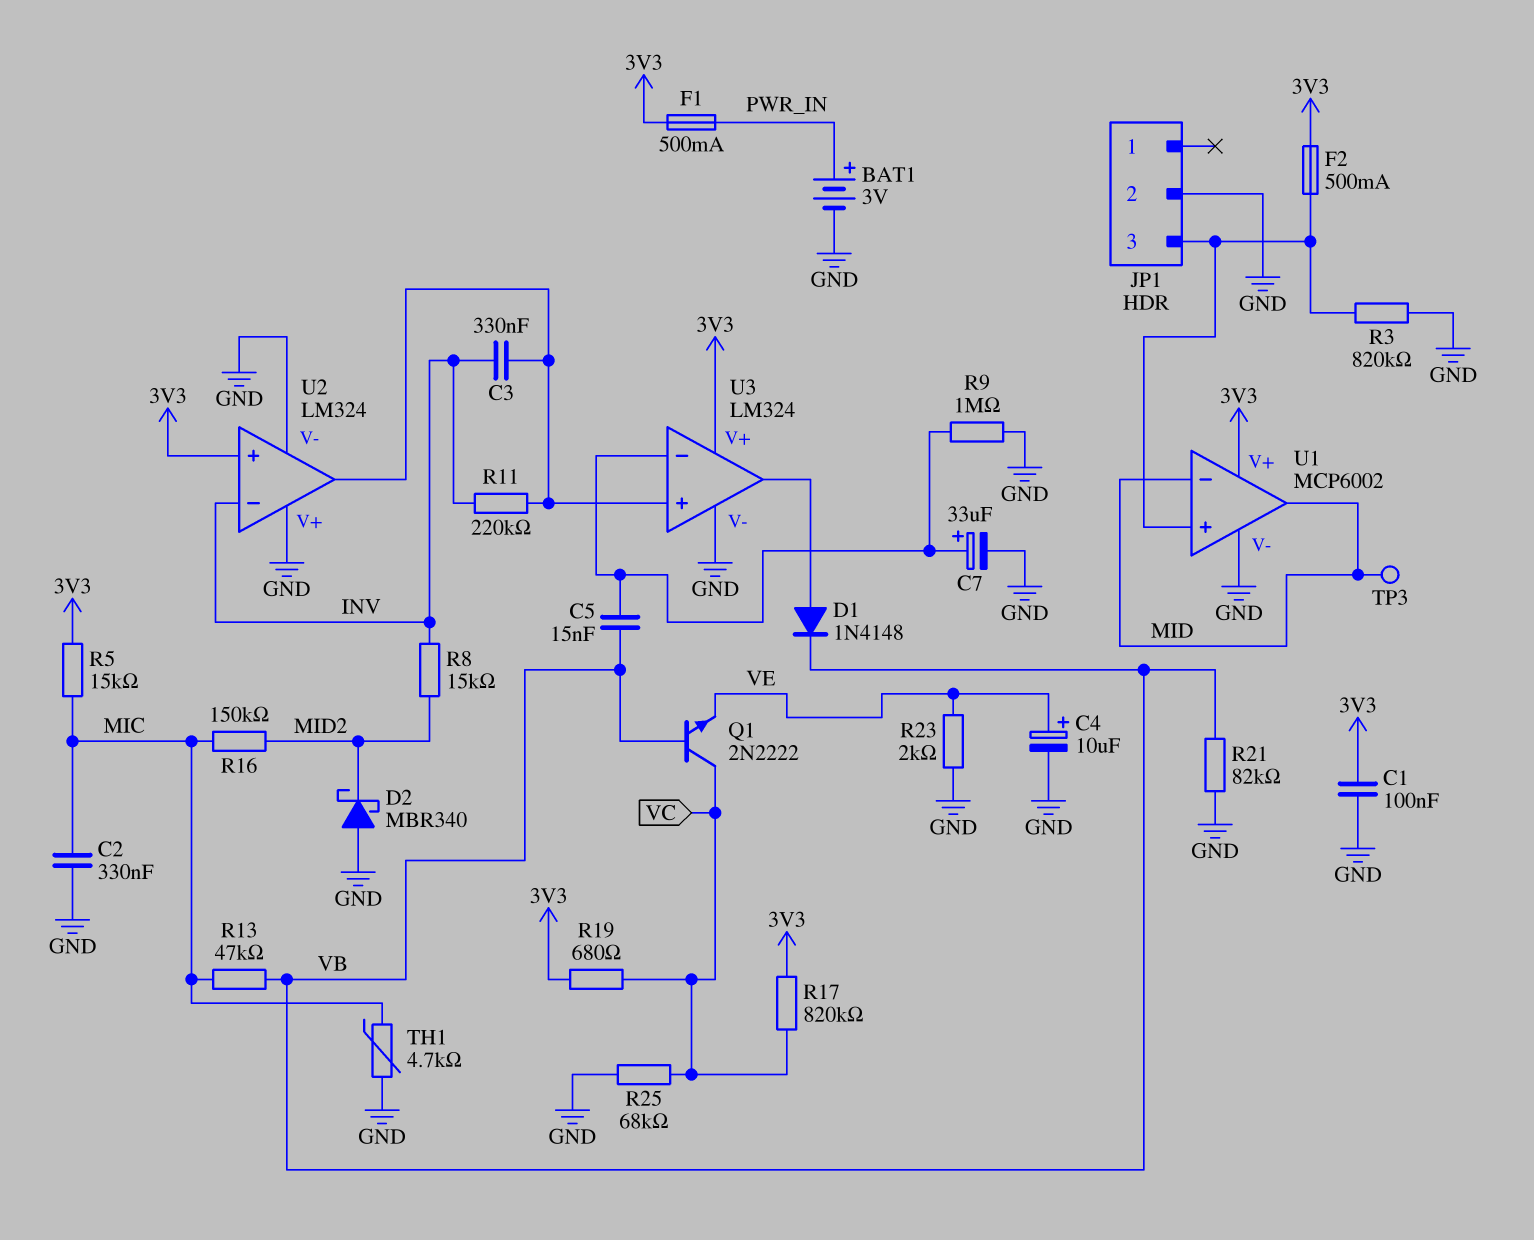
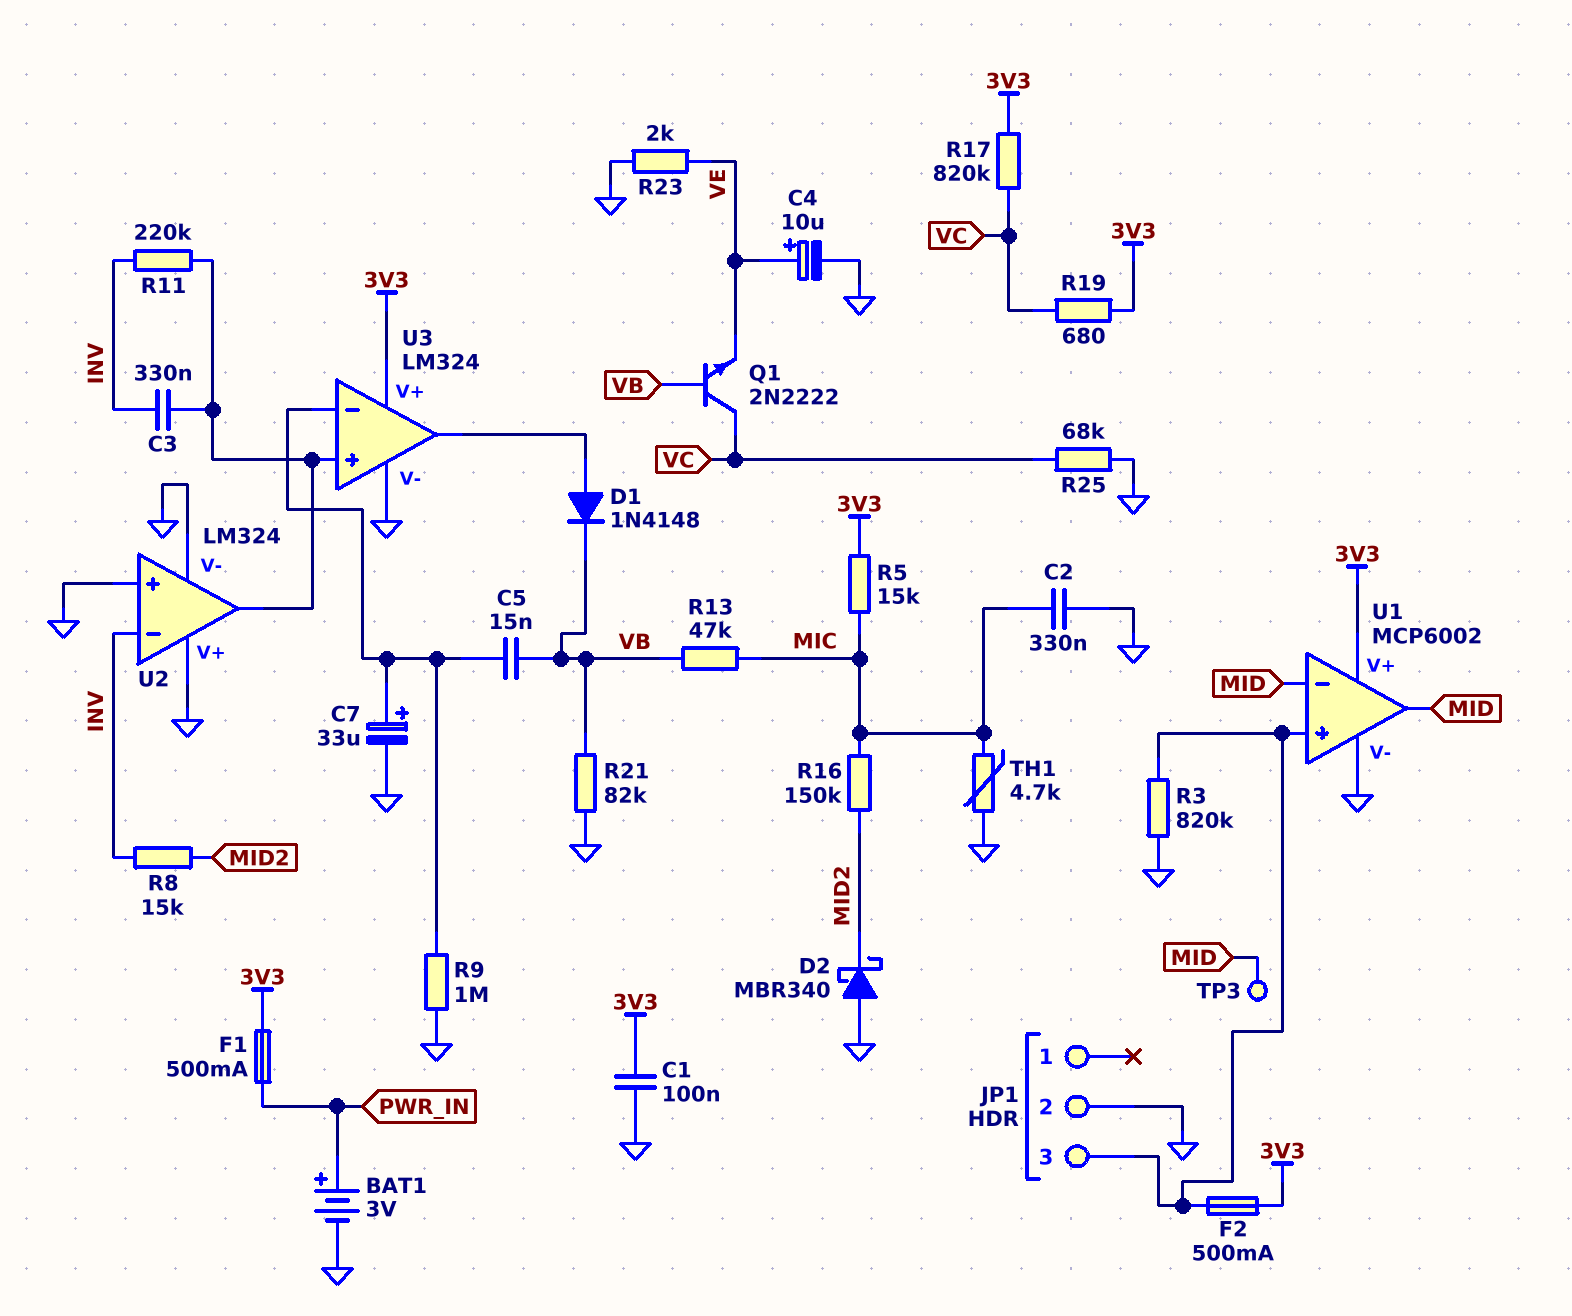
U2 pin in+: 3V3 -> GND

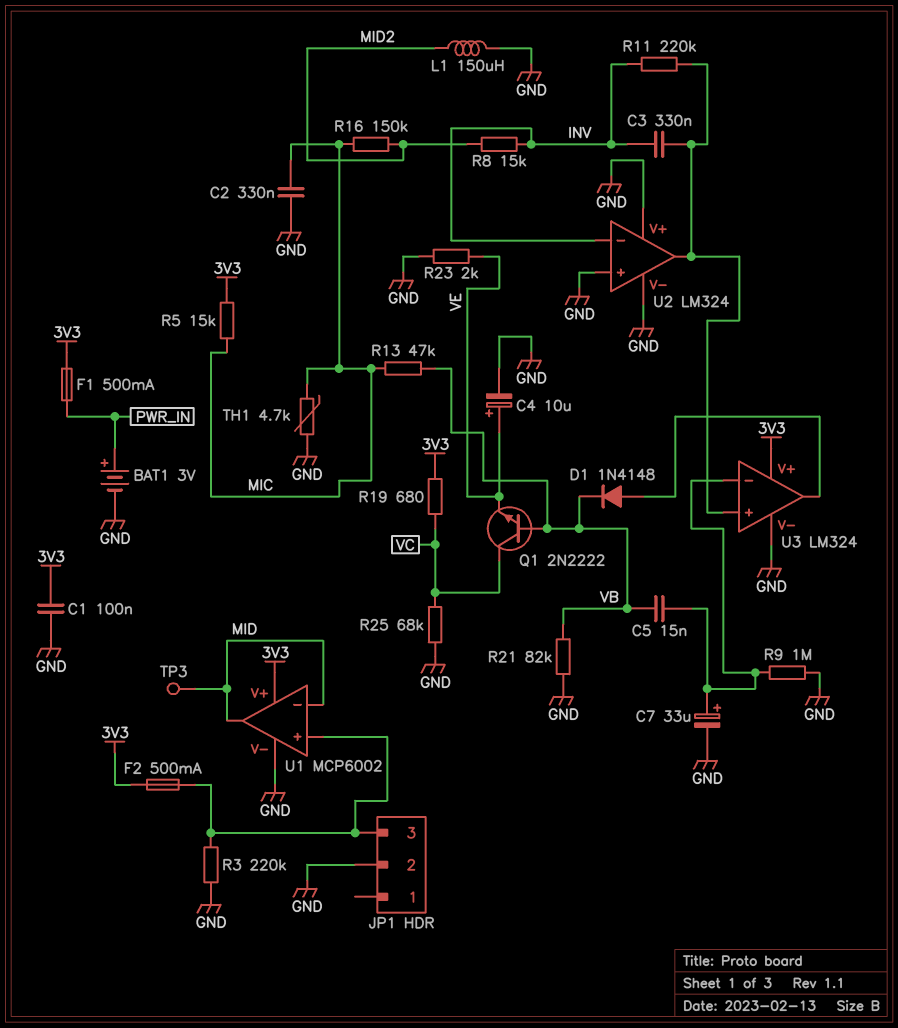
D2: schottky MBR340 (A GND, K MID2) -> none
L1: none -> 150uH (GND, MID2)
R3: 820k (GND, JP1/3) -> 220k (GND, JP1/3)
R17: 820k (3V3, VC) -> none

